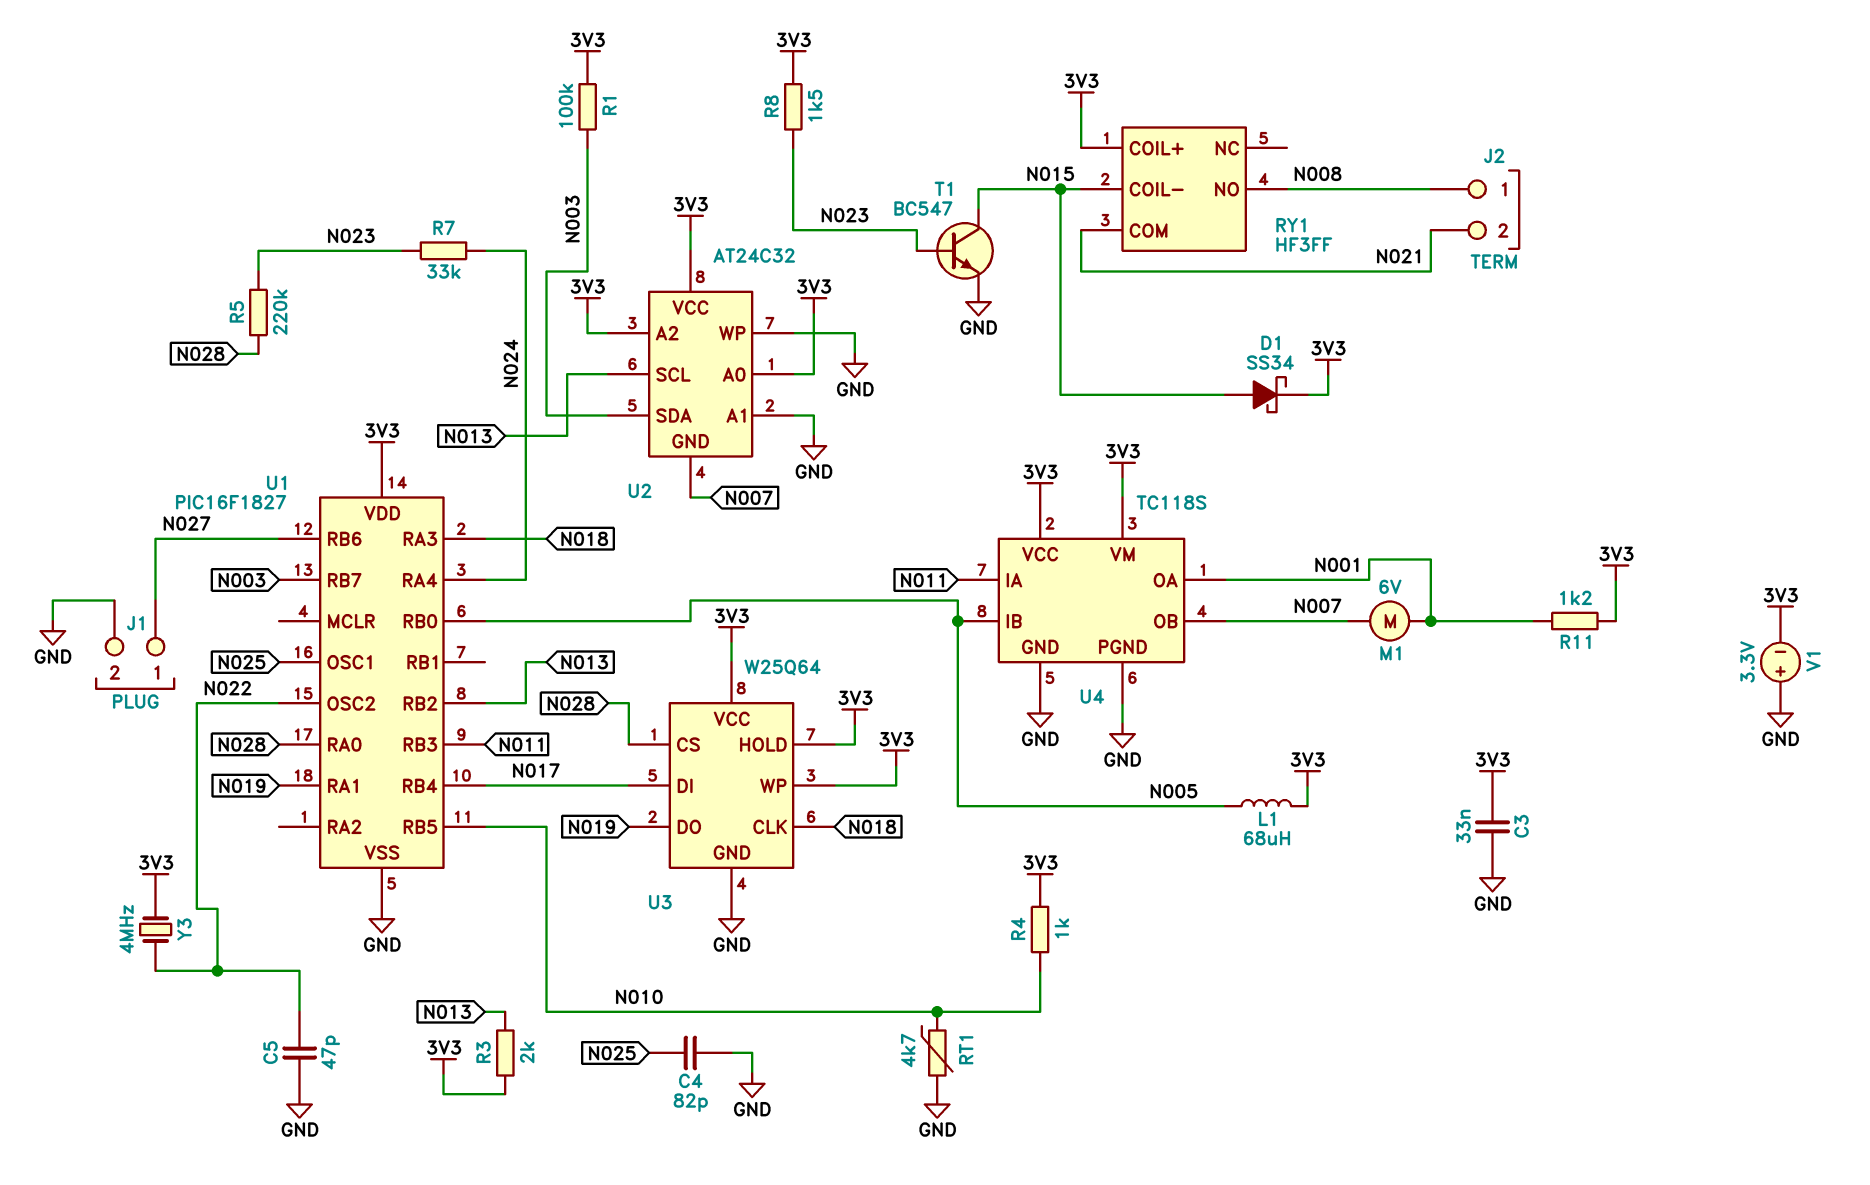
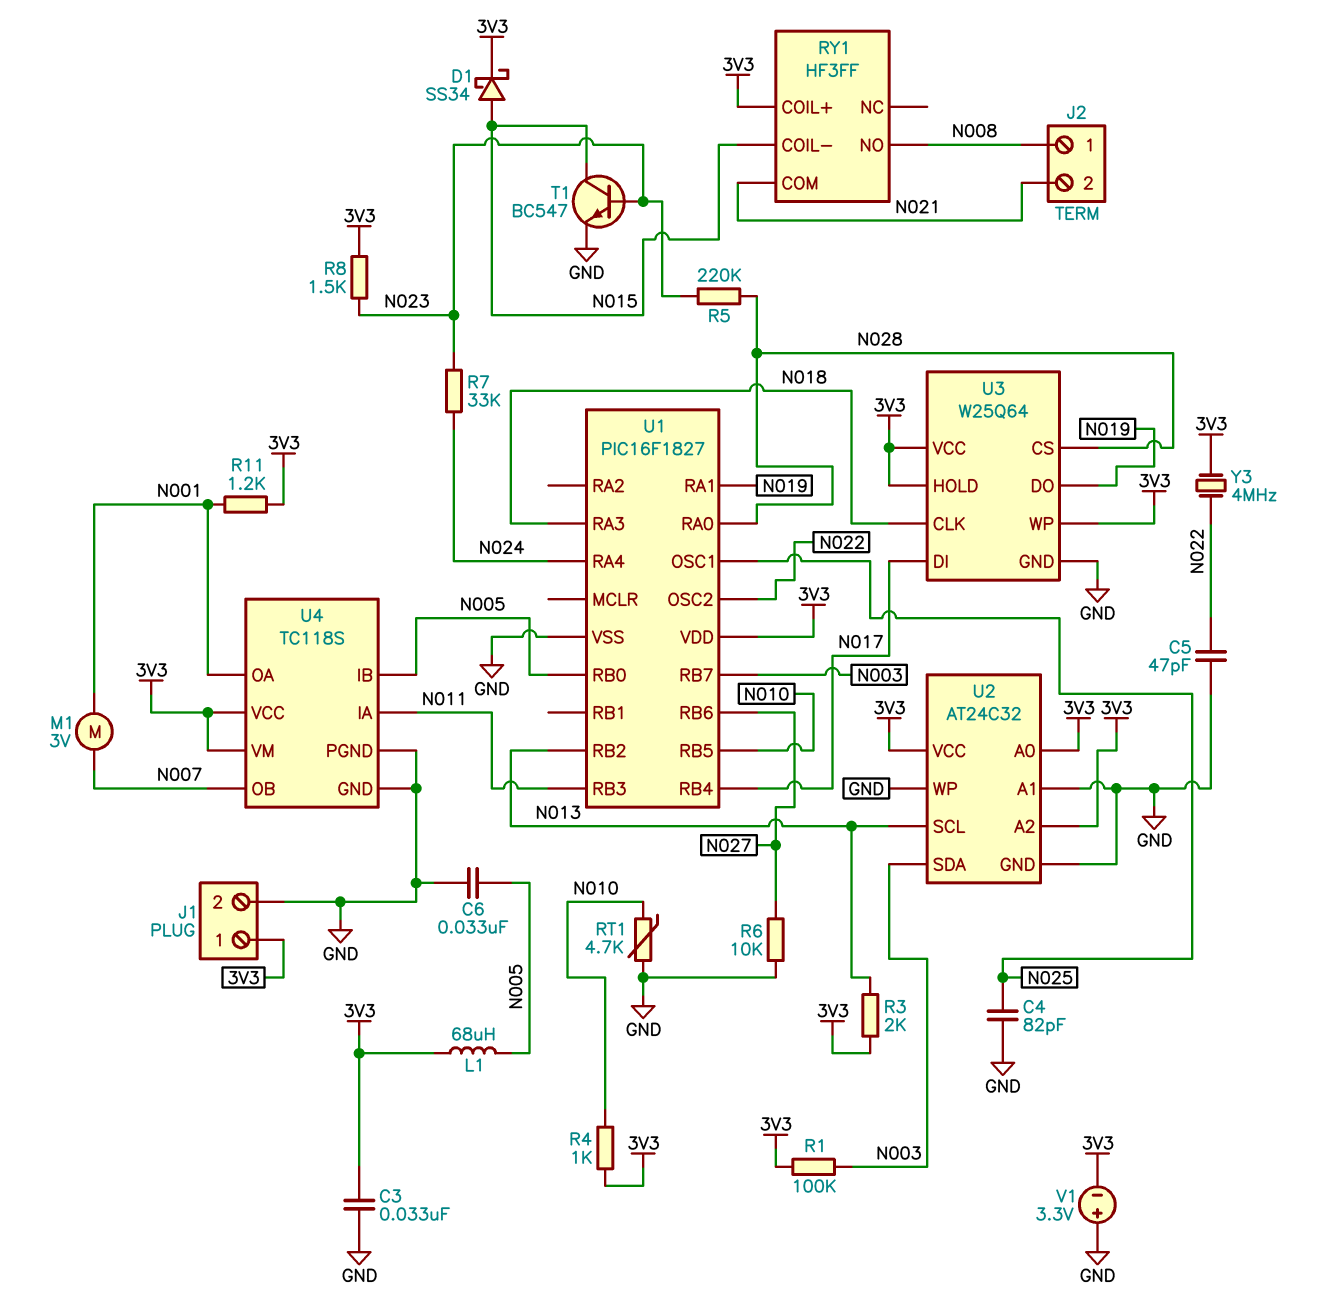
C6: none -> 33nF (GND, N005)
J1 pin 1: N027 -> 3V3
M1: motor 6V (N001, N007) -> motor 3V (N001, N007)
R6: none -> 10k (GND, N027)
U2 pin GND: N007 -> GND

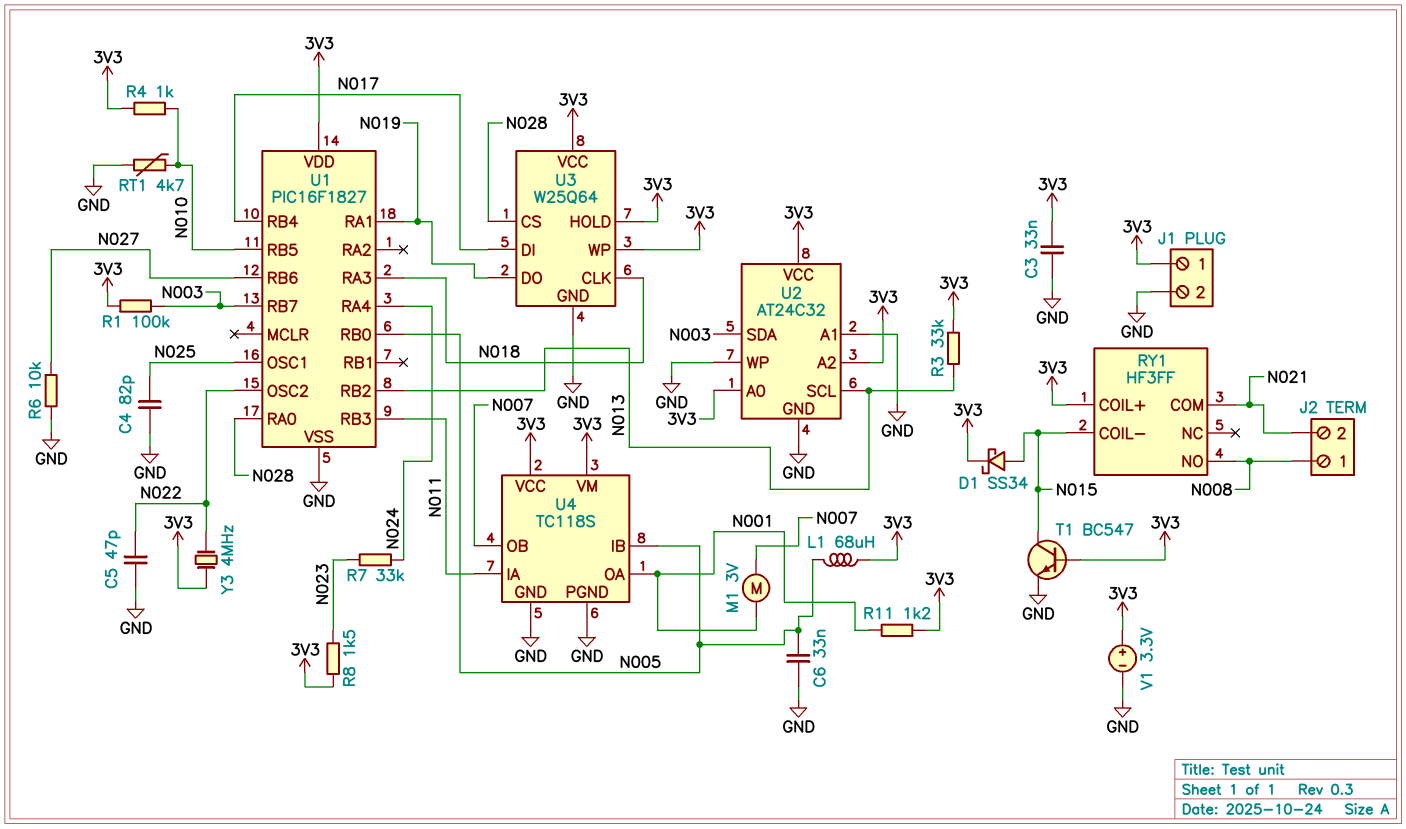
R3: 2k (3V3, N013) -> 33k (3V3, N013)
R5: 220k (N023, N028) -> none
T1: NPN BC547 (B N023, C N015, E GND) -> NPN BC547 (B 3V3, C N015, E GND)
V1: 3.3V (plus GND, minus 3V3) -> 3.3V (plus 3V3, minus GND)

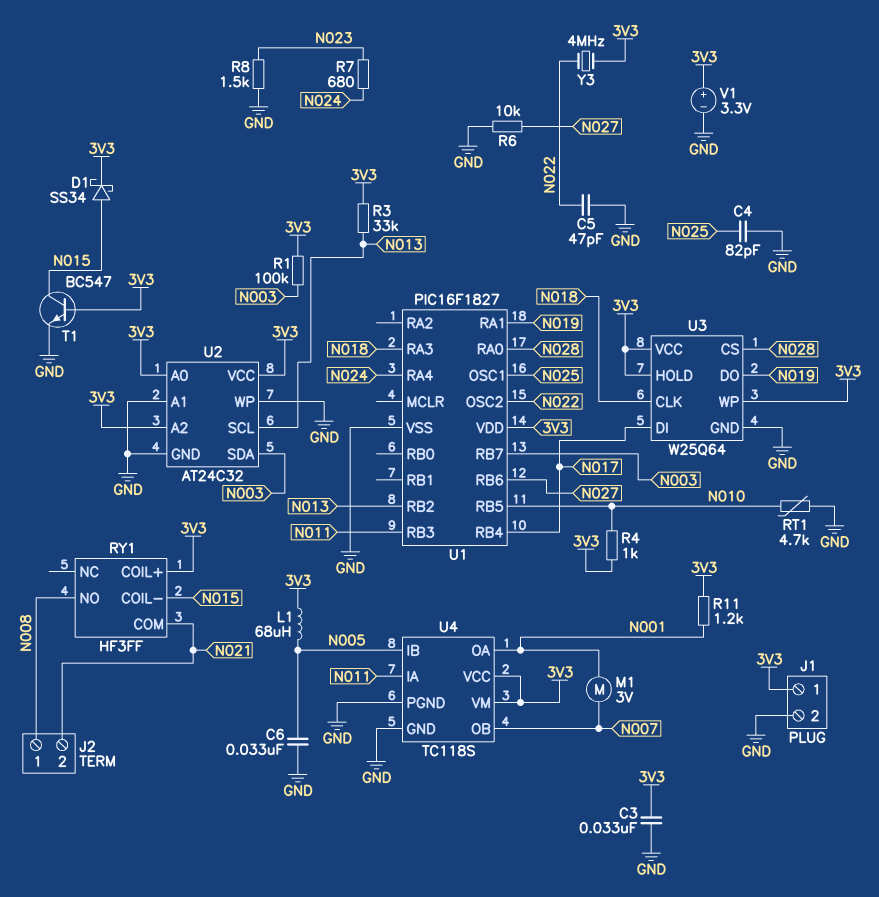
R7: 33k (N023, N024) -> 680 (N023, N024)
R8: 1.5k (3V3, N023) -> 1.5k (GND, N023)
U1 pin RB0: N005 -> none

